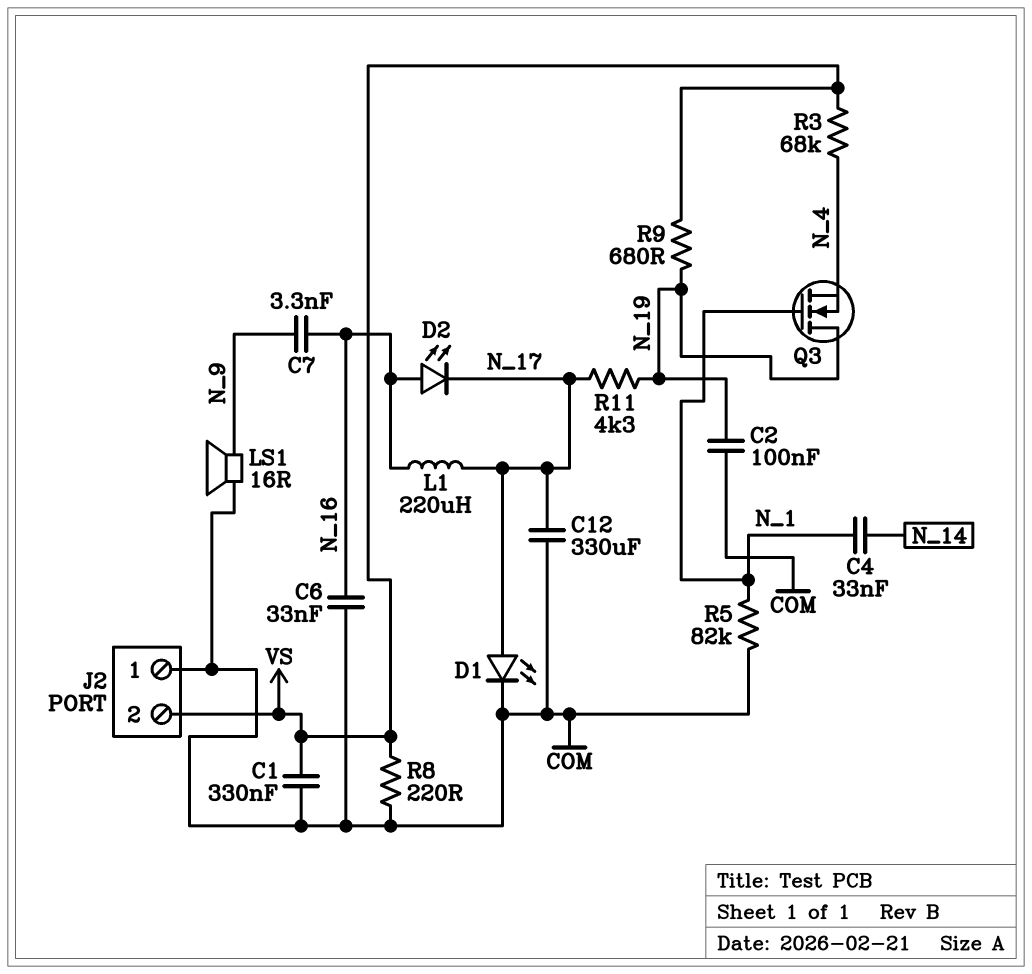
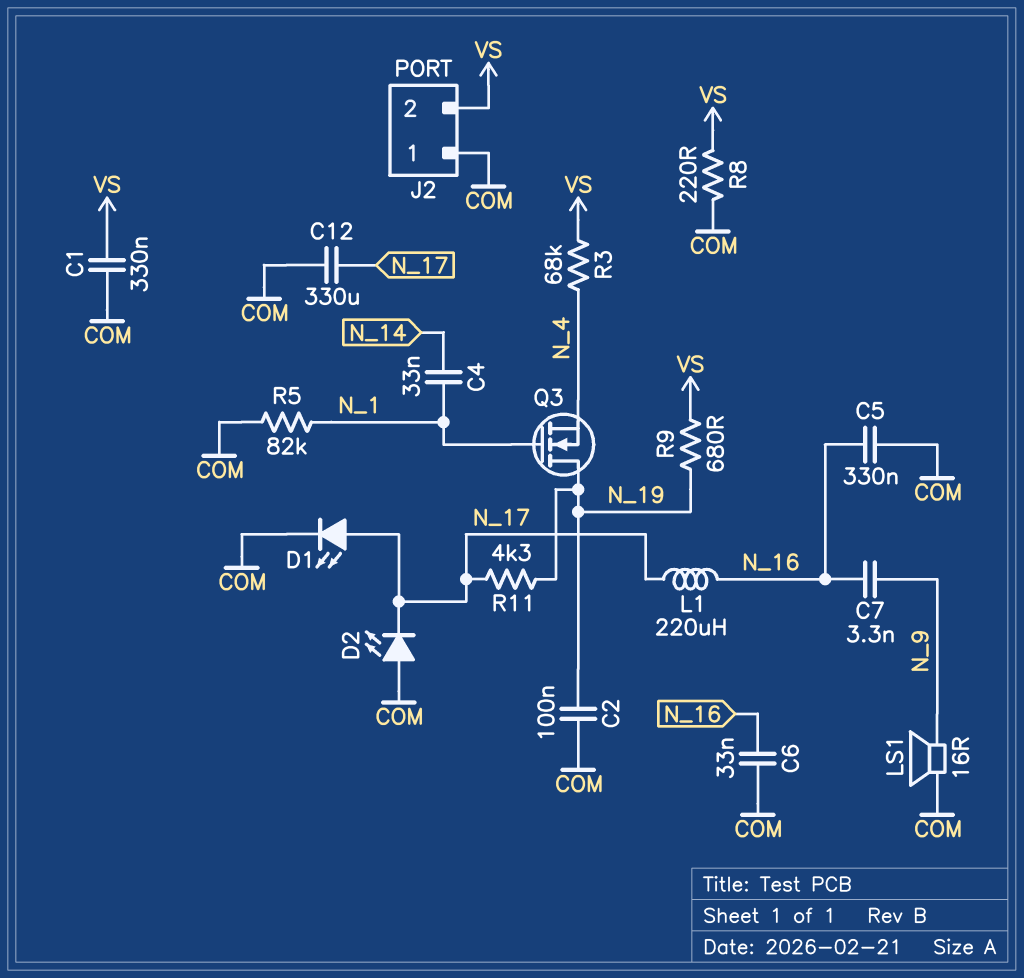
C5: none -> 330nF (COM, N_16)
D2: LED (A N_16, K N_17) -> LED (A COM, K N_17)

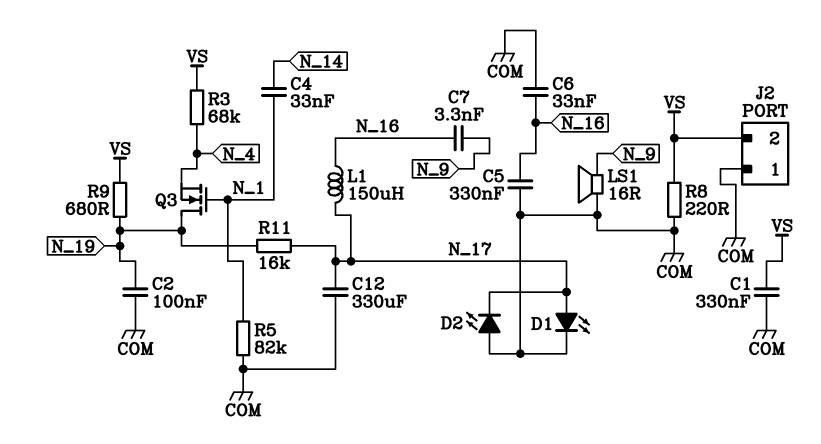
L1: 220uH (N_16, N_17) -> 150uH (N_16, N_17)
R11: 4.3k (N_17, N_19) -> 16k (N_17, N_19)

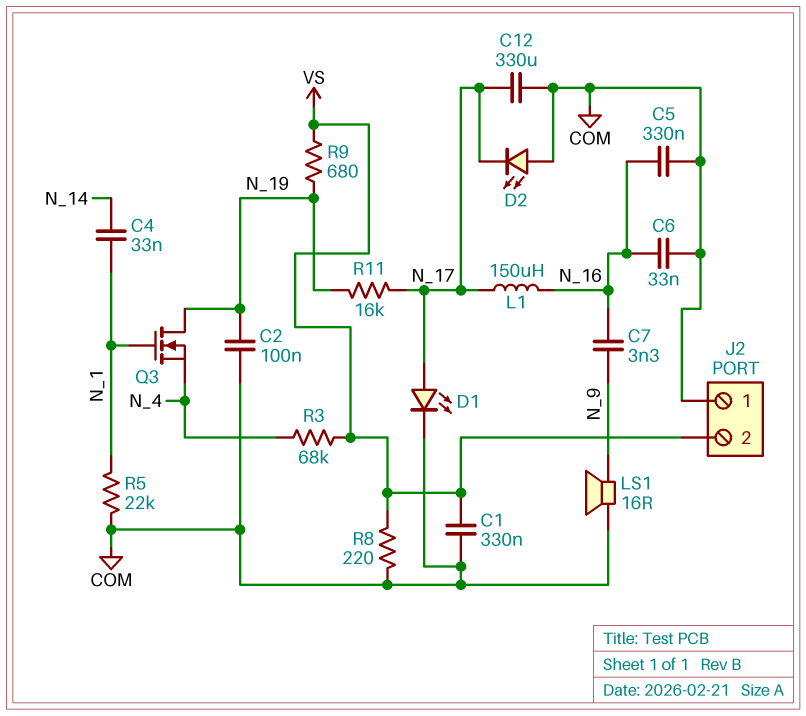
R5: 82k (COM, N_1) -> 22k (COM, N_1)

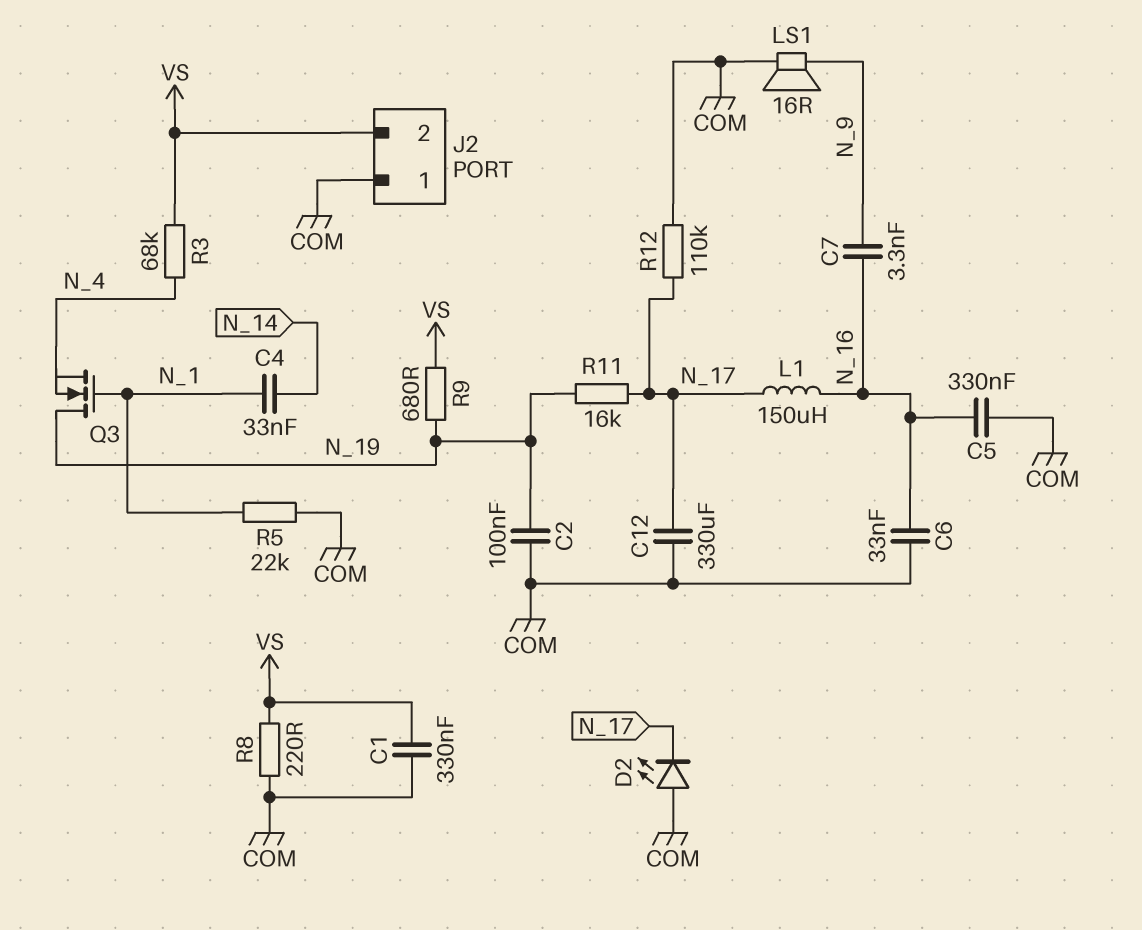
D1: LED (A N_17, K COM) -> none
R12: none -> 110k (COM, N_17)

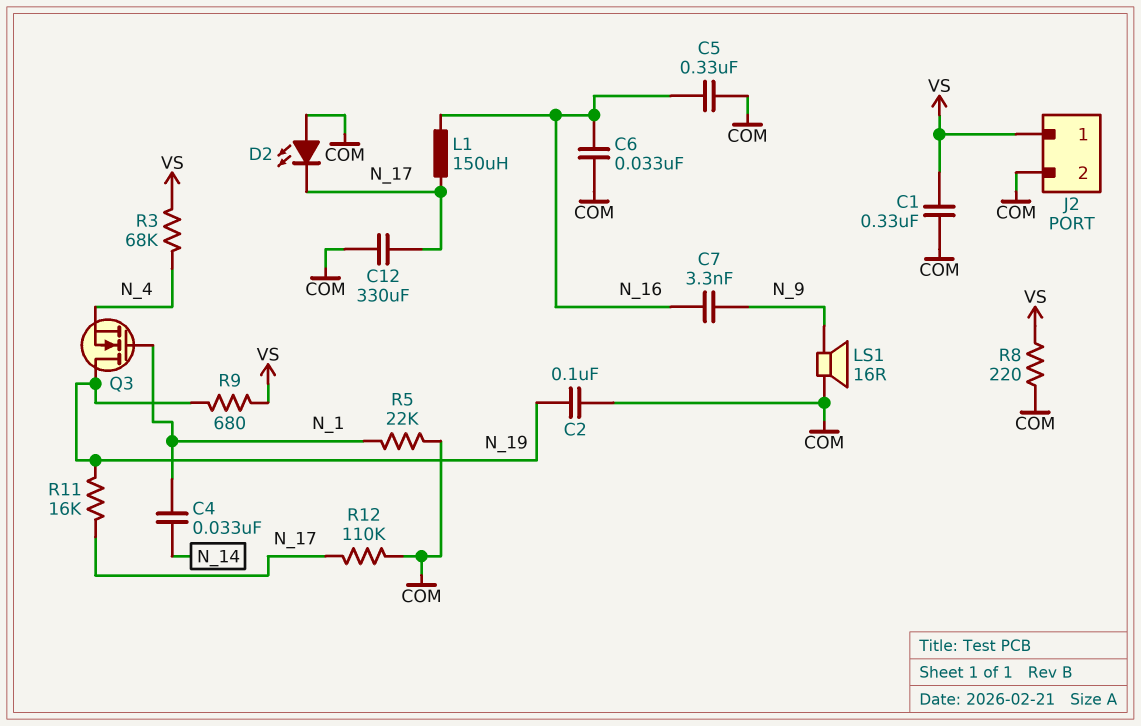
J2 pin 1: COM -> VS
J2 pin 2: VS -> COM

